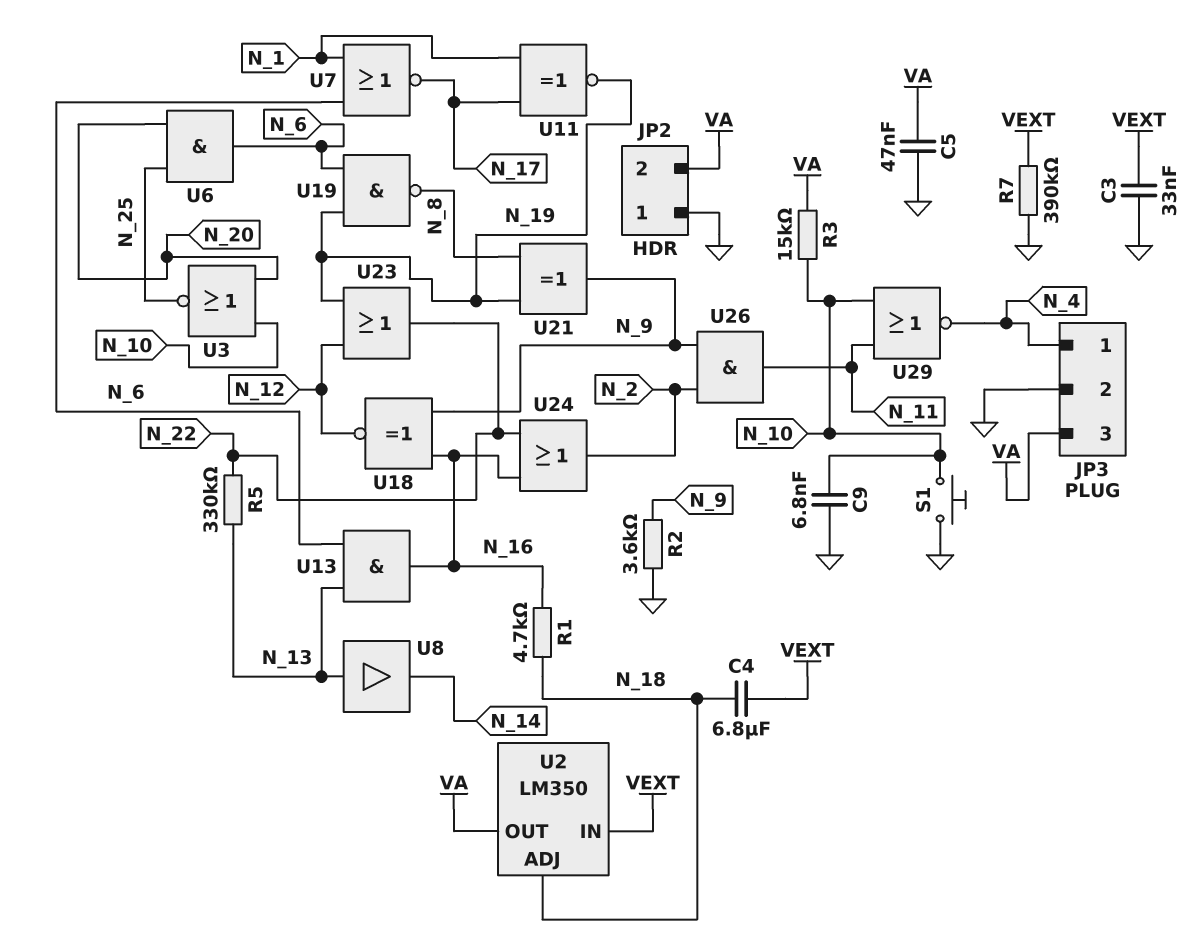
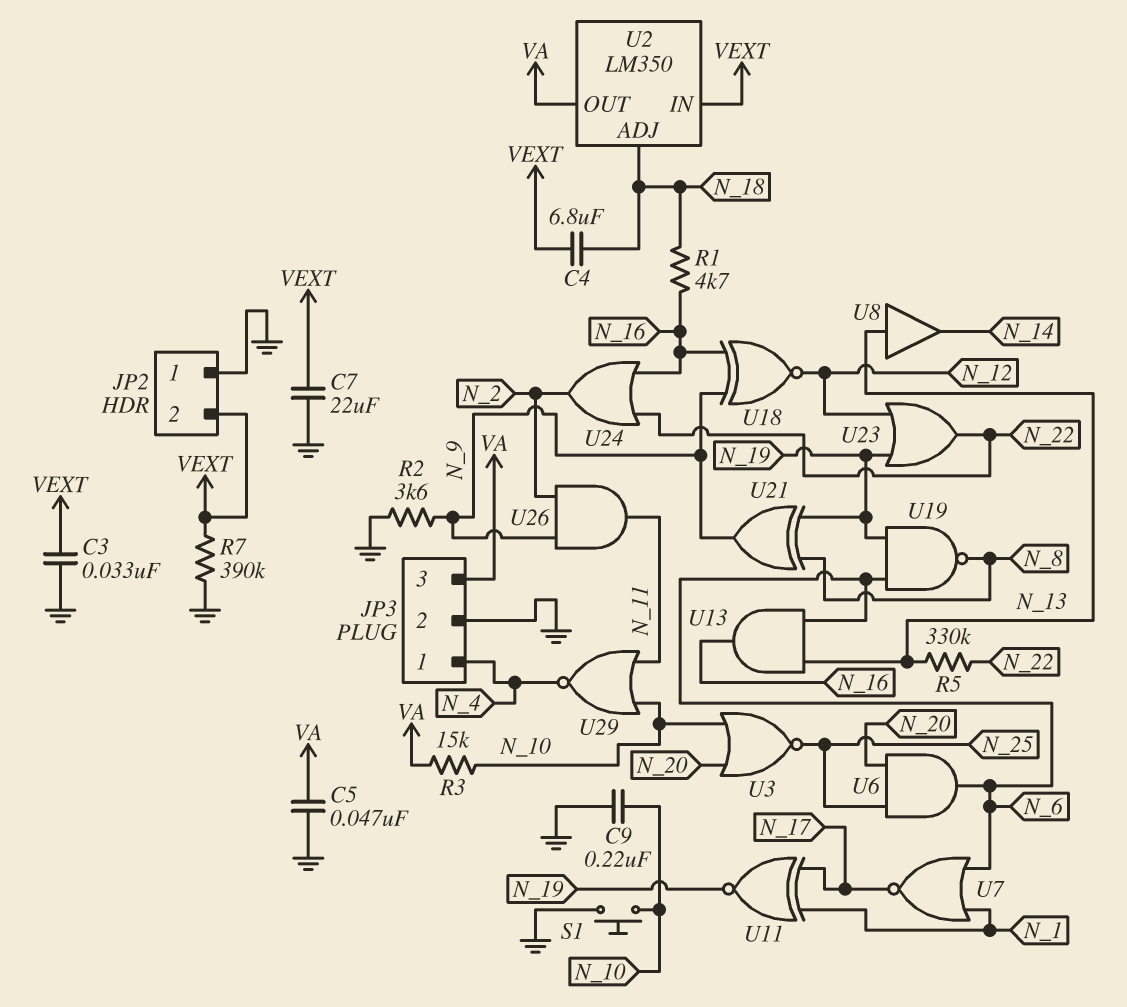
C7: none -> 22uF (GND, VEXT)
C9: 6.8nF (GND, N_10) -> 220nF (GND, N_10)
JP2 pin 2: VA -> VEXT

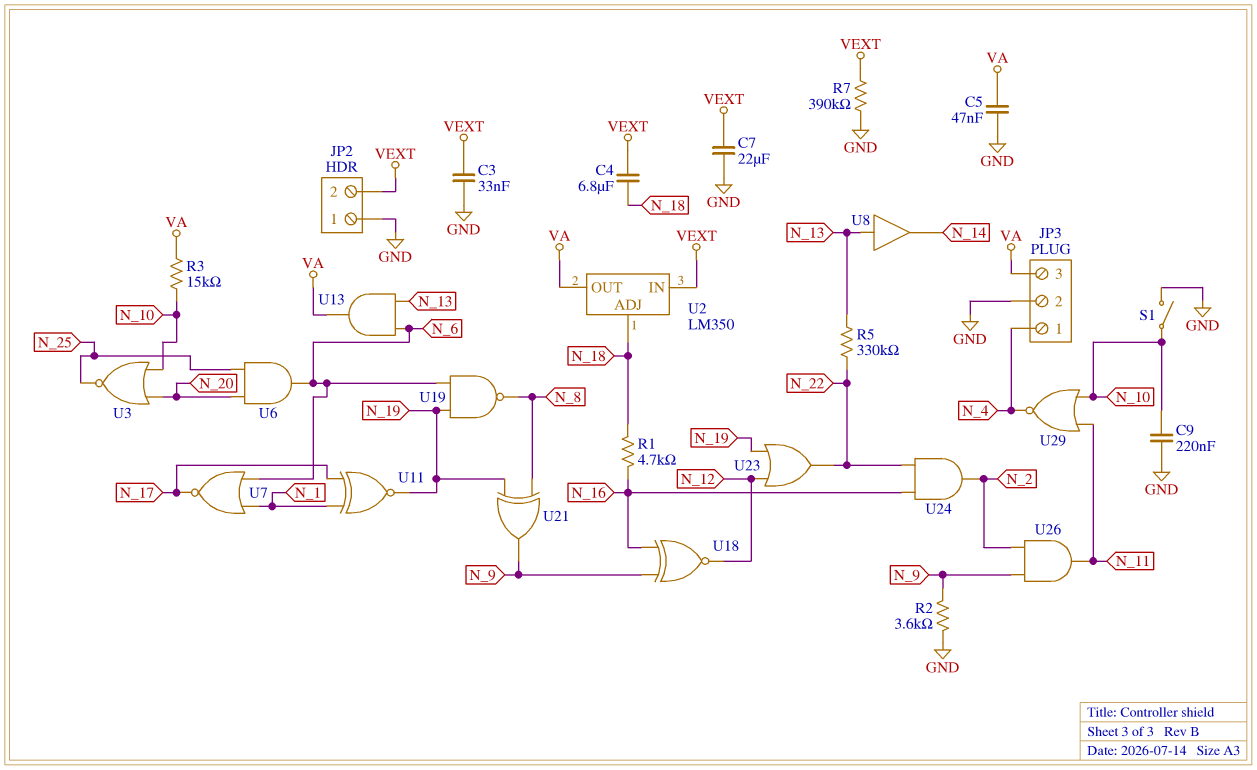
S1: button (GND, N_10) -> switch (GND, N_10)
U13: AND (in N_6, in N_13, out N_16) -> AND (in N_6, in N_13, out VA)
U24: OR (in N_16, in N_22, out N_2) -> AND (in N_16, in N_22, out N_2)

